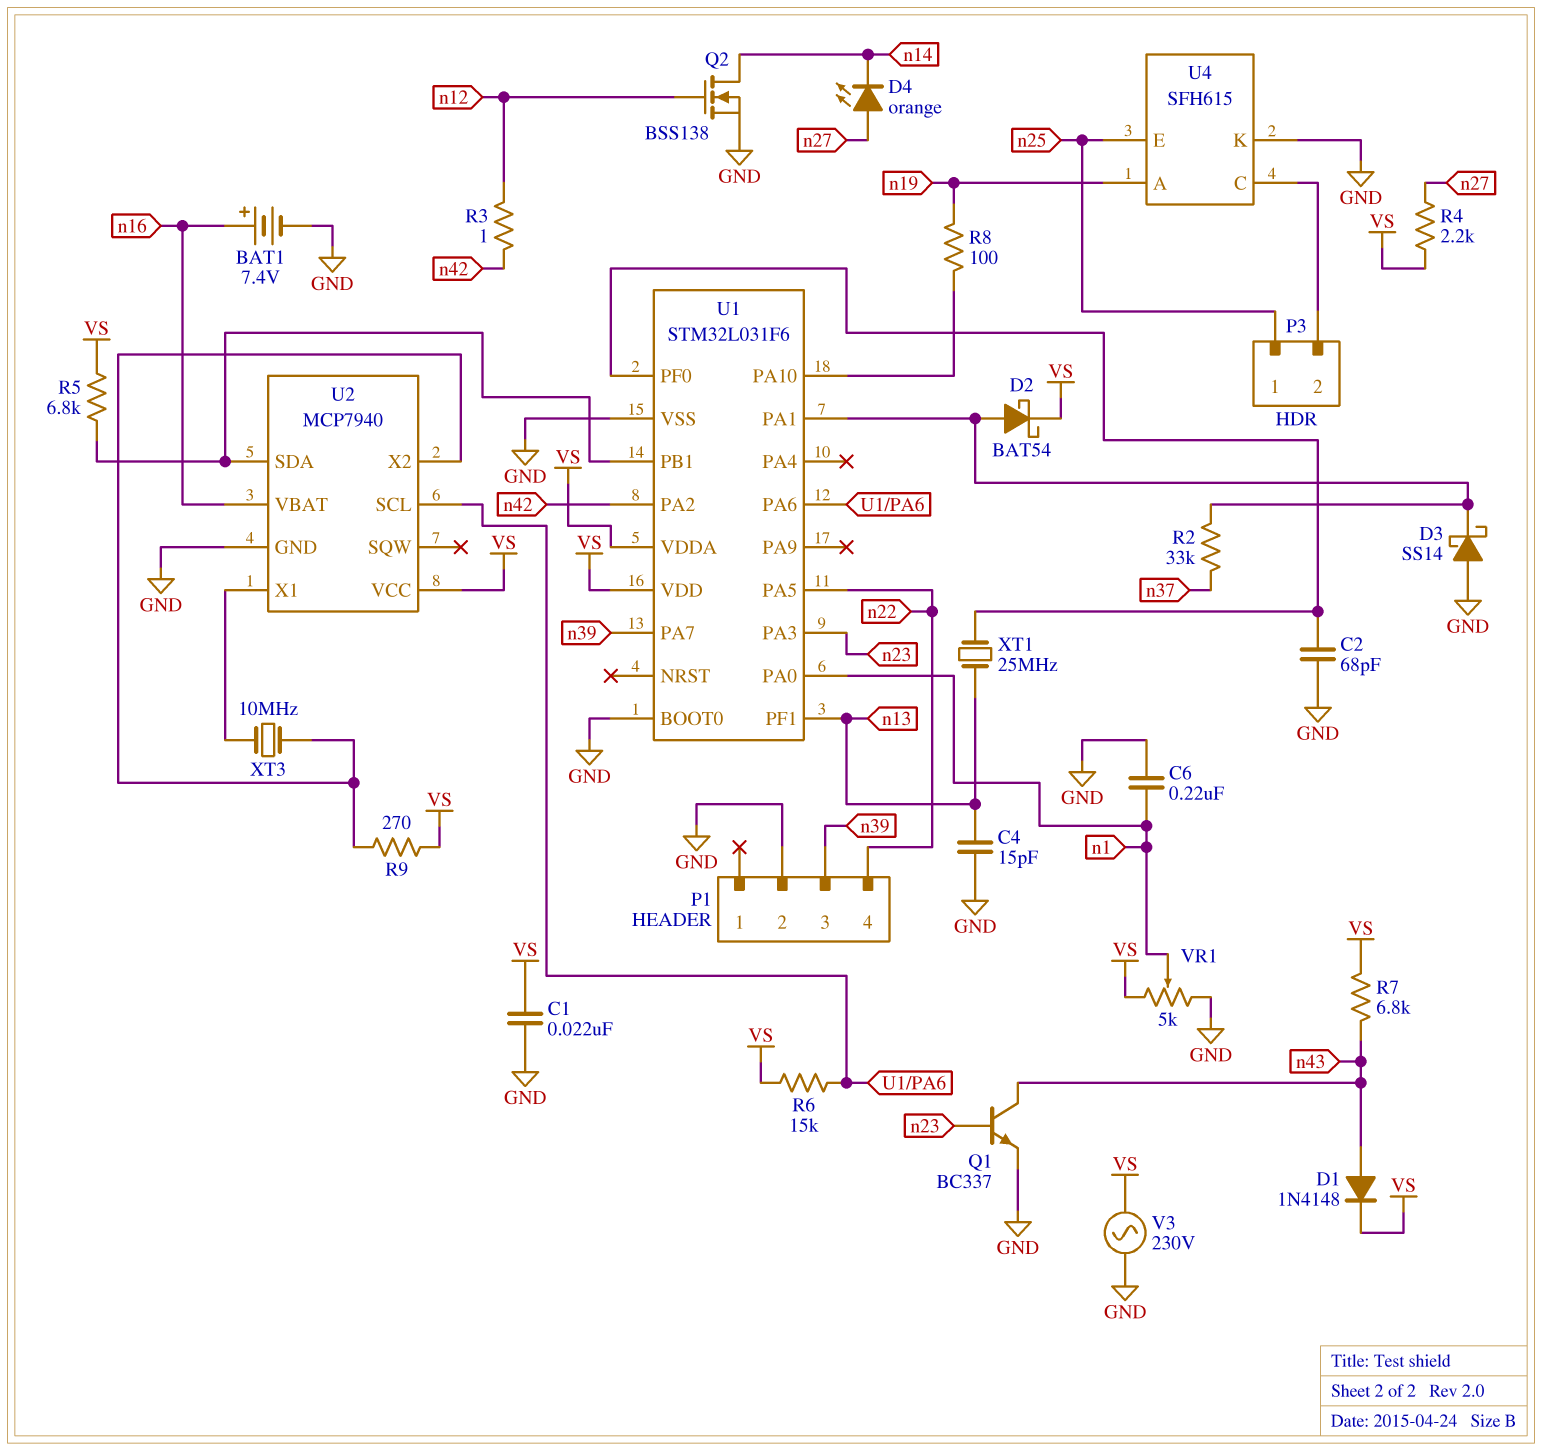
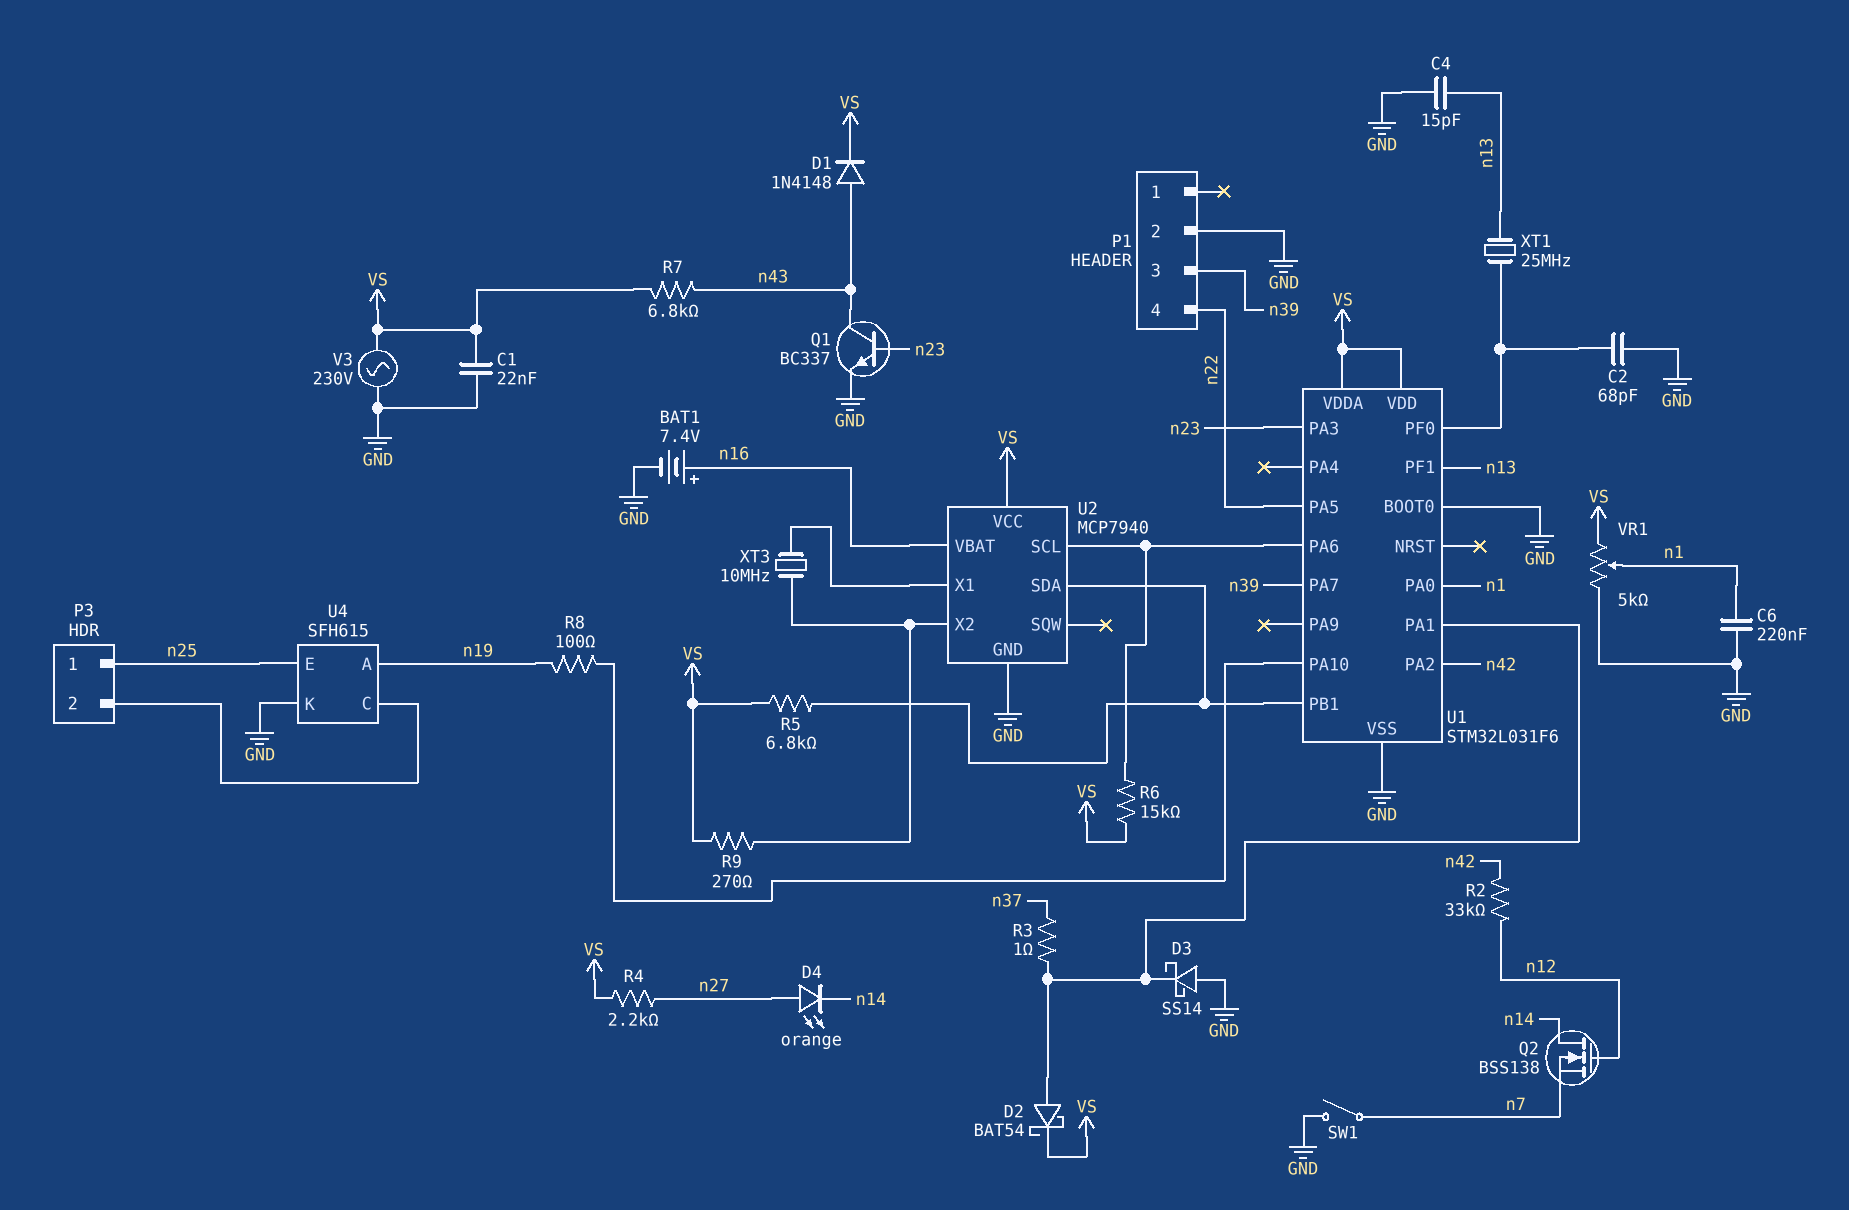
Q2: NMOS BSS138 (G n12, D n14, S GND) -> NMOS BSS138 (G n12, D n14, S n7)
R2: 33k (U1/PA1, n37) -> 33k (n12, n42)
R3: 1 (n12, n42) -> 1 (U1/PA1, n37)
SW1: none -> switch (GND, n7)

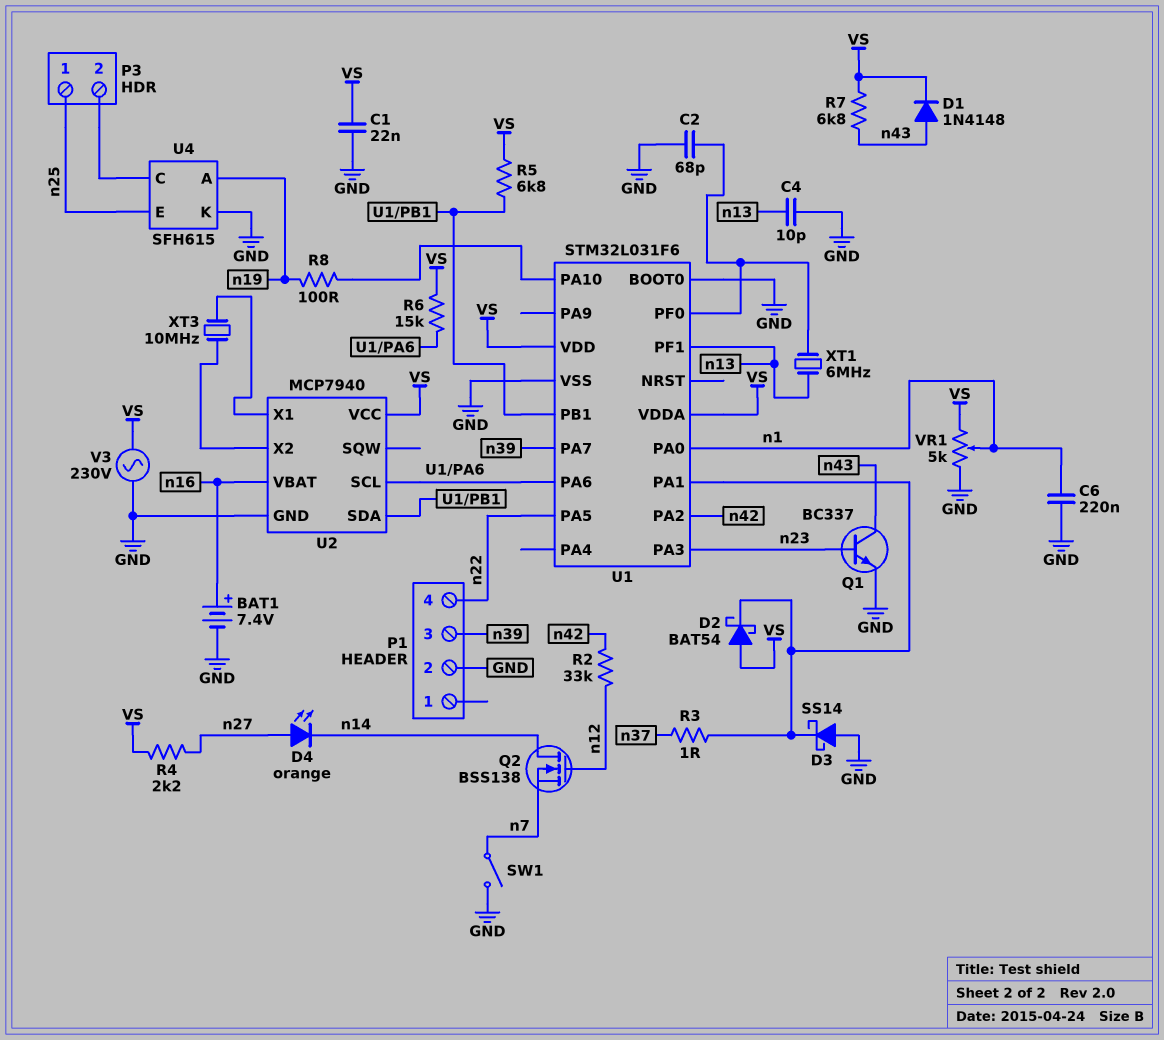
C4: 15pF (GND, n13) -> 10pF (GND, n13)
D2: schottky BAT54 (A U1/PA1, K VS) -> schottky BAT54 (A VS, K U1/PA1)
R9: 270 (U2/X2, VS) -> none
XT1: 25MHz (U1/PF0, n13) -> 6MHz (U1/PF0, n13)

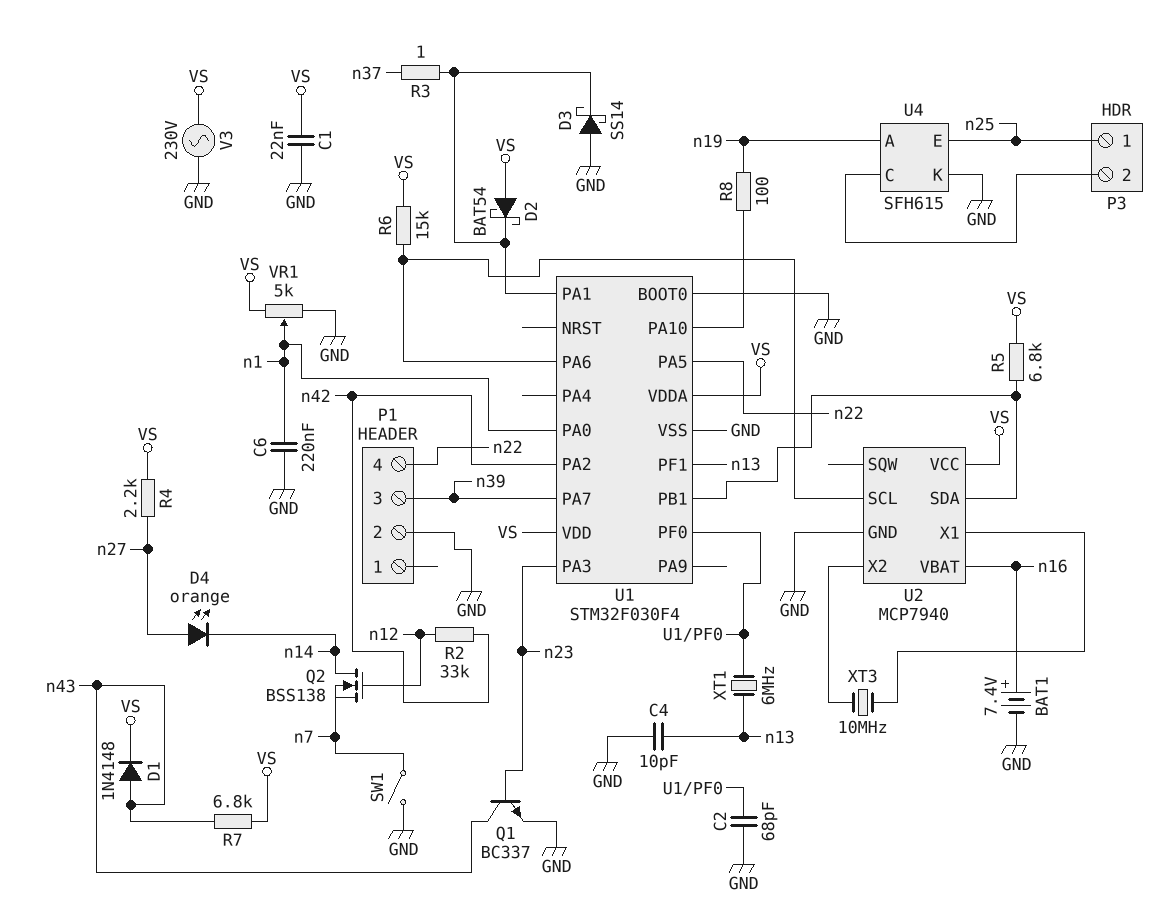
U1: STM32L031F6 -> STM32F030F4

